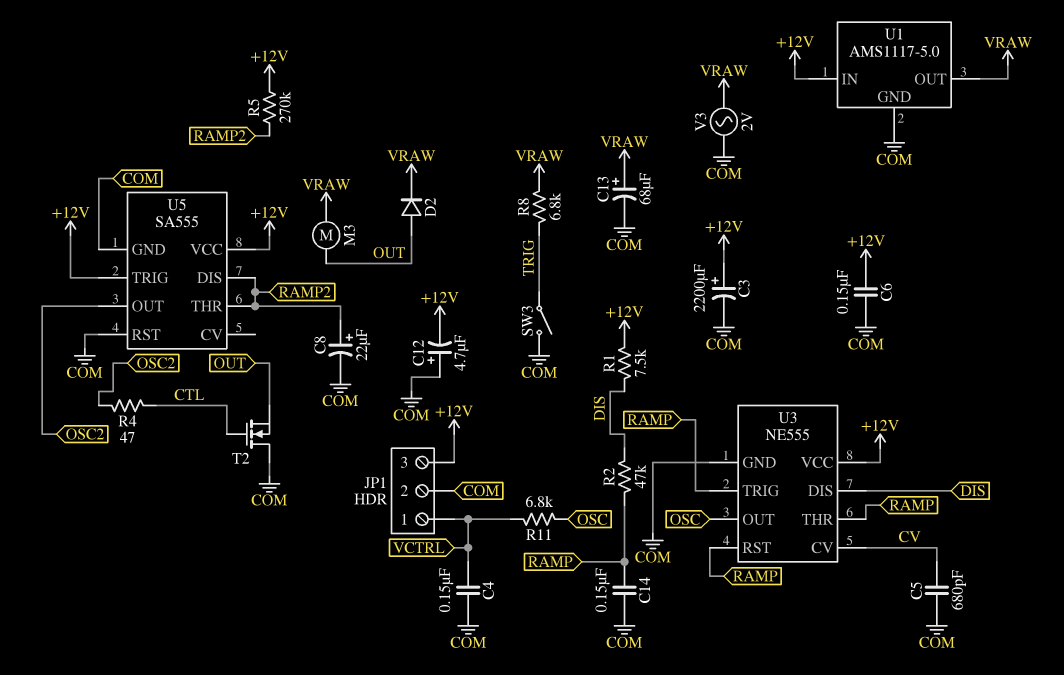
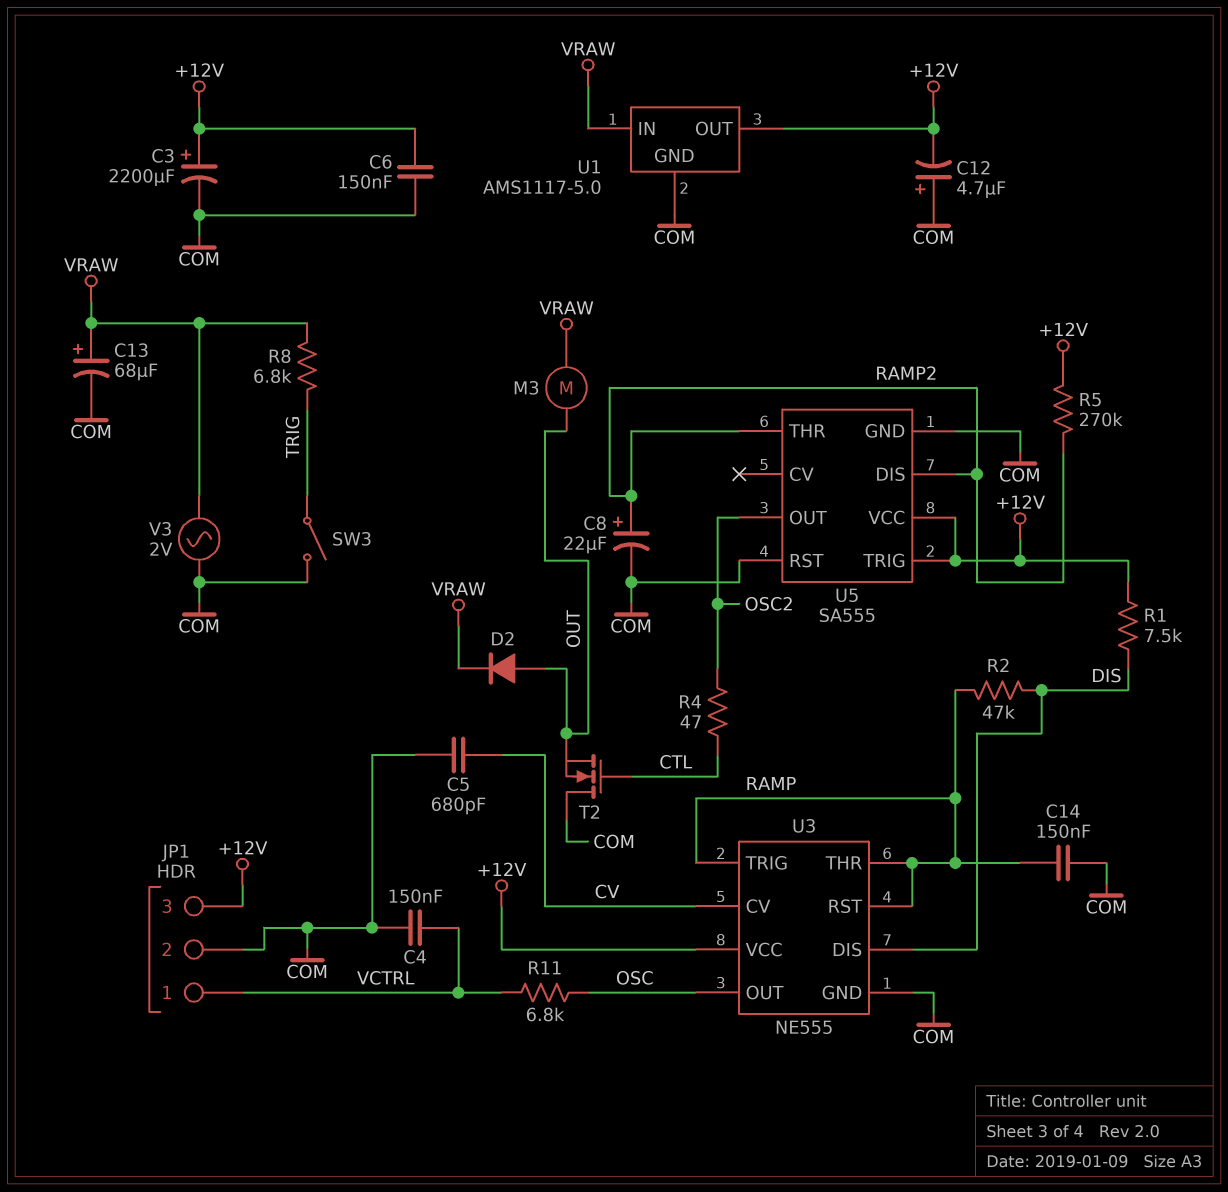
U1 pin IN: +12V -> VRAW
U1 pin OUT: VRAW -> +12V

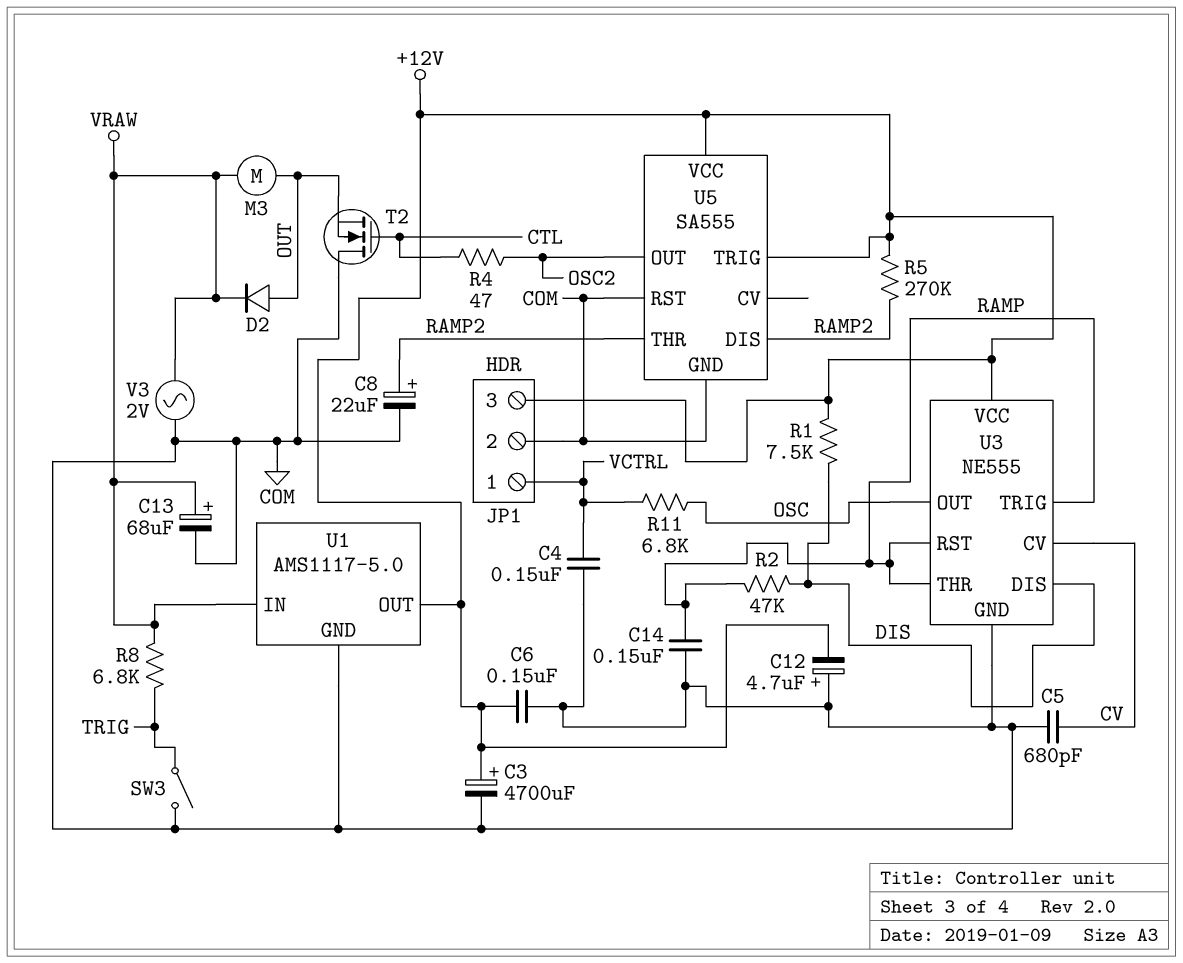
C3: 2200uF (plus +12V, minus COM) -> 4700uF (plus +12V, minus COM)

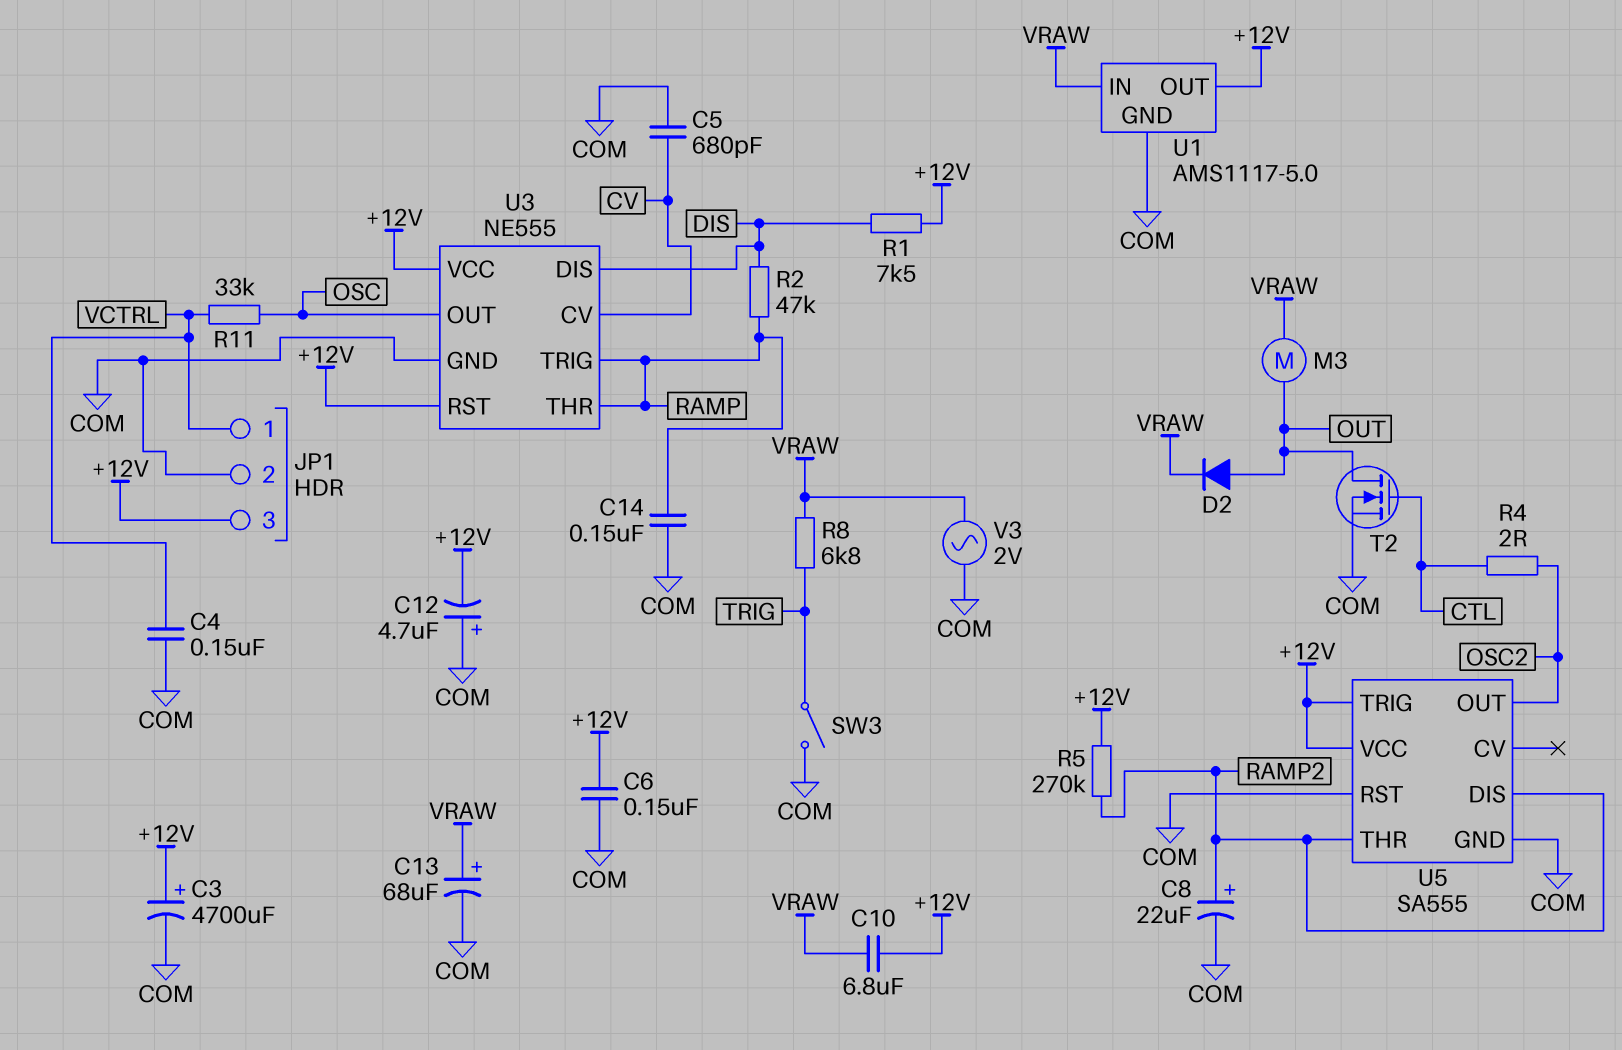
C10: none -> 6.8uF (+12V, VRAW)
R4: 47 (CTL, OSC2) -> 2 (CTL, OSC2)
R11: 6.8k (OSC, VCTRL) -> 33k (OSC, VCTRL)
T2: NMOS (G CTL, D COM, S OUT) -> NMOS (G CTL, D OUT, S COM)
U3 pin RST: RAMP -> +12V

